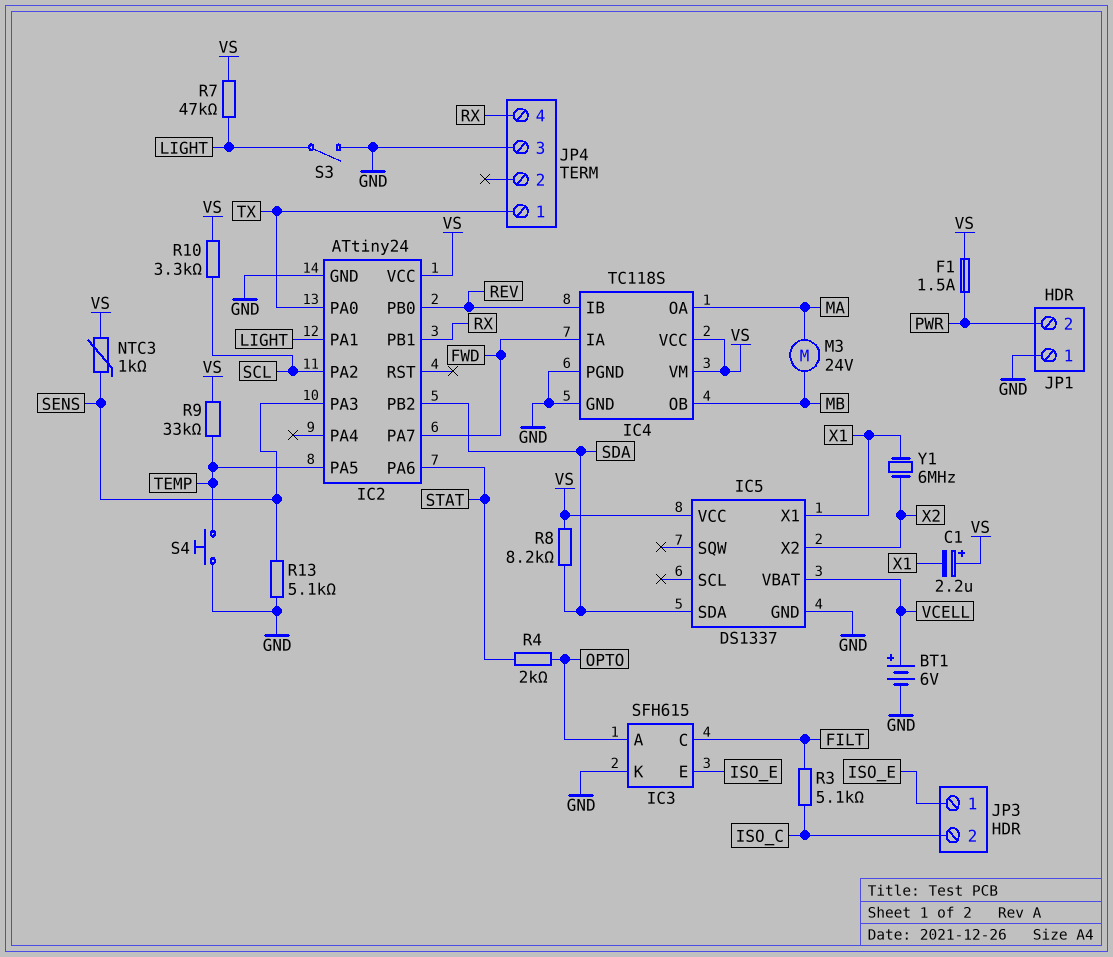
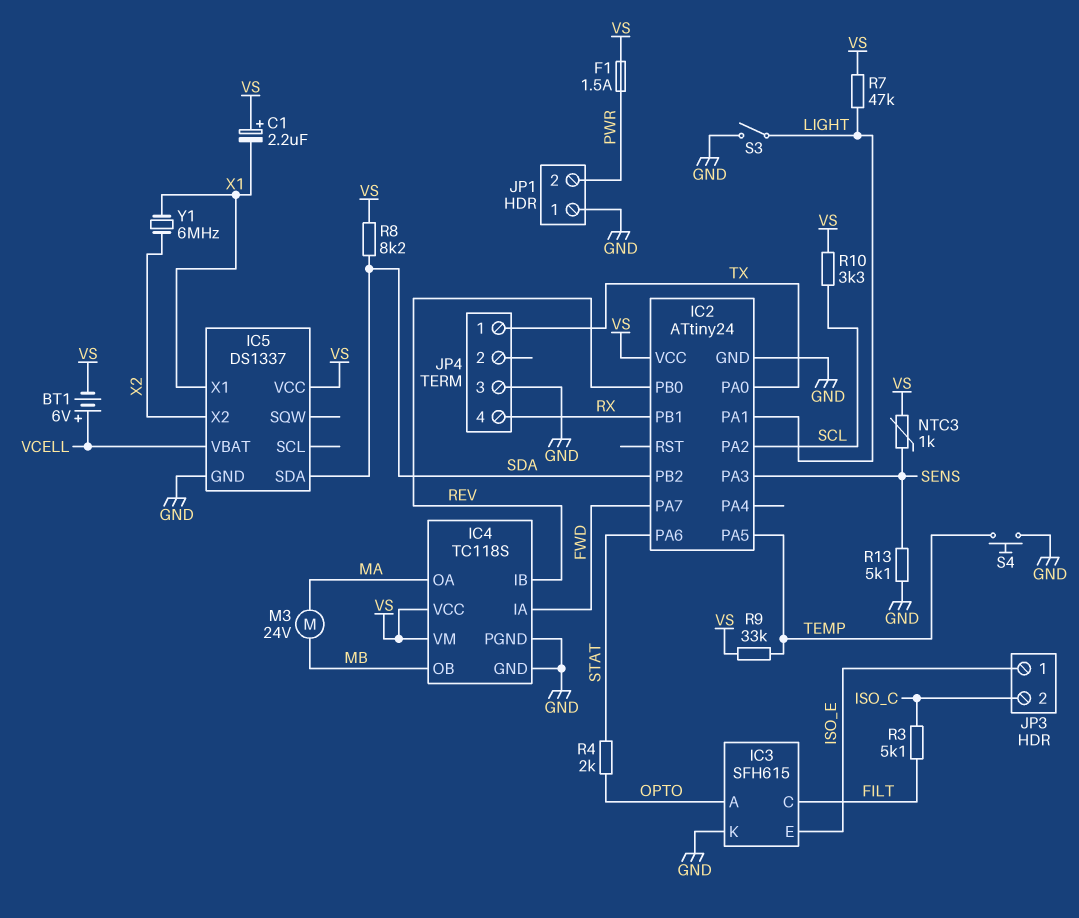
BT1: 6V (plus VCELL, minus GND) -> 6V (plus VCELL, minus VS)

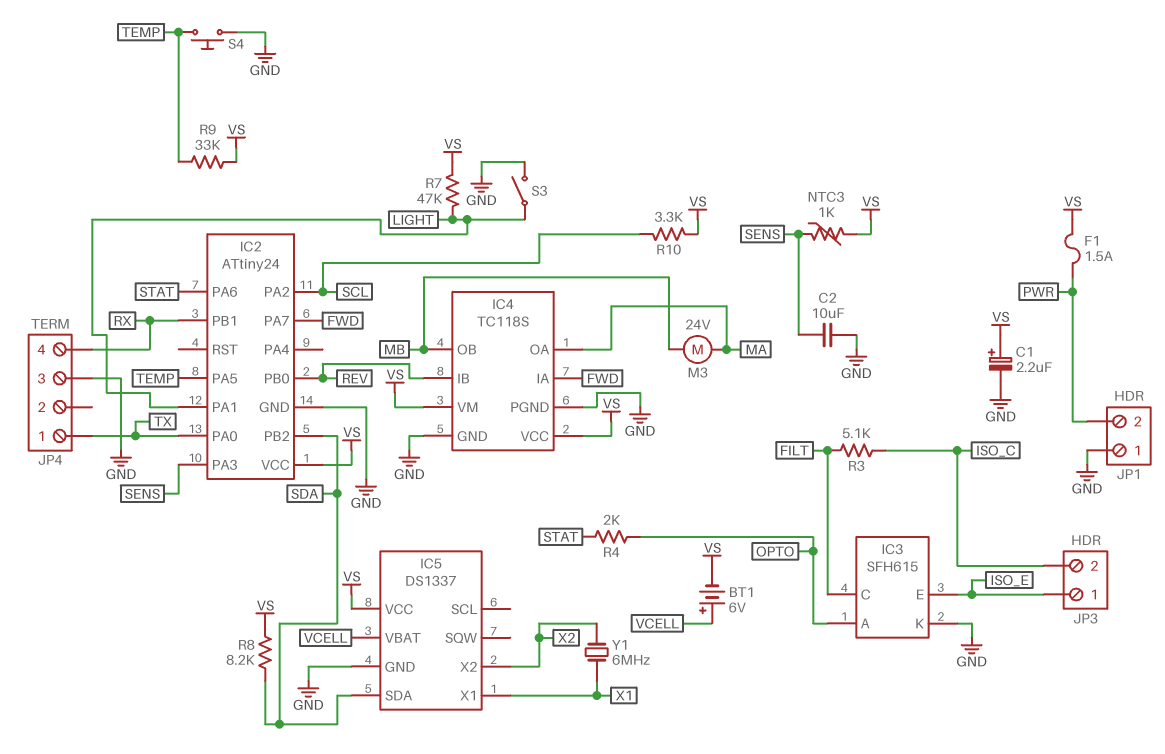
C1: 2.2uF (plus VS, minus X1) -> 2.2uF (plus VS, minus GND)
C2: none -> 10uF (GND, SENS)
R13: 5.1k (GND, SENS) -> none

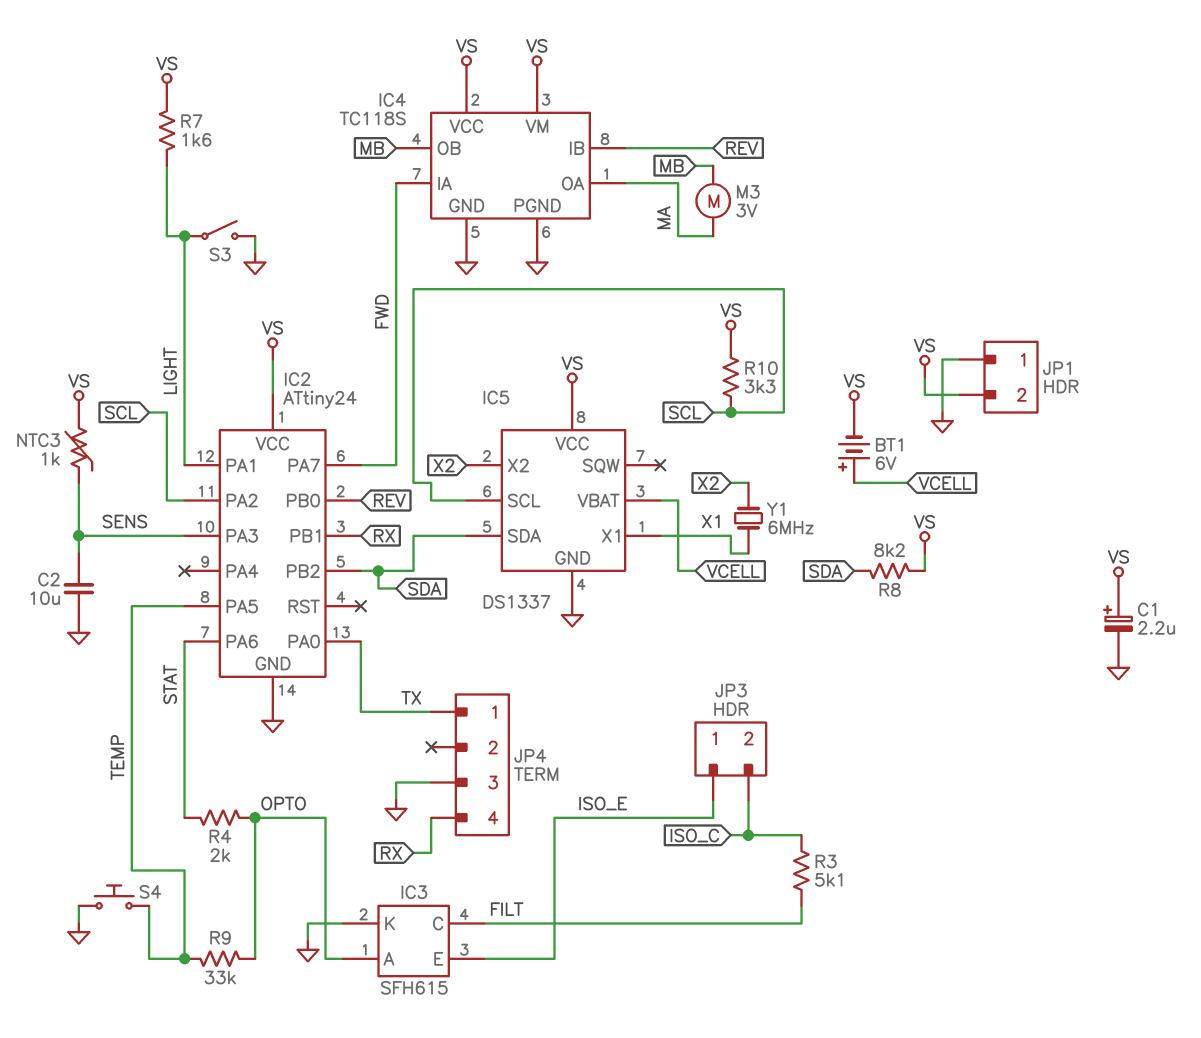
F1: 1.5A (PWR, VS) -> none
IC5 pin SCL: none -> SCL
JP1 pin 2: PWR -> VS
M3: motor 24V (MA, MB) -> motor 3V (MA, MB)
R7: 47k (LIGHT, VS) -> 1.6k (LIGHT, VS)
R9: 33k (TEMP, VS) -> 33k (OPTO, TEMP)

